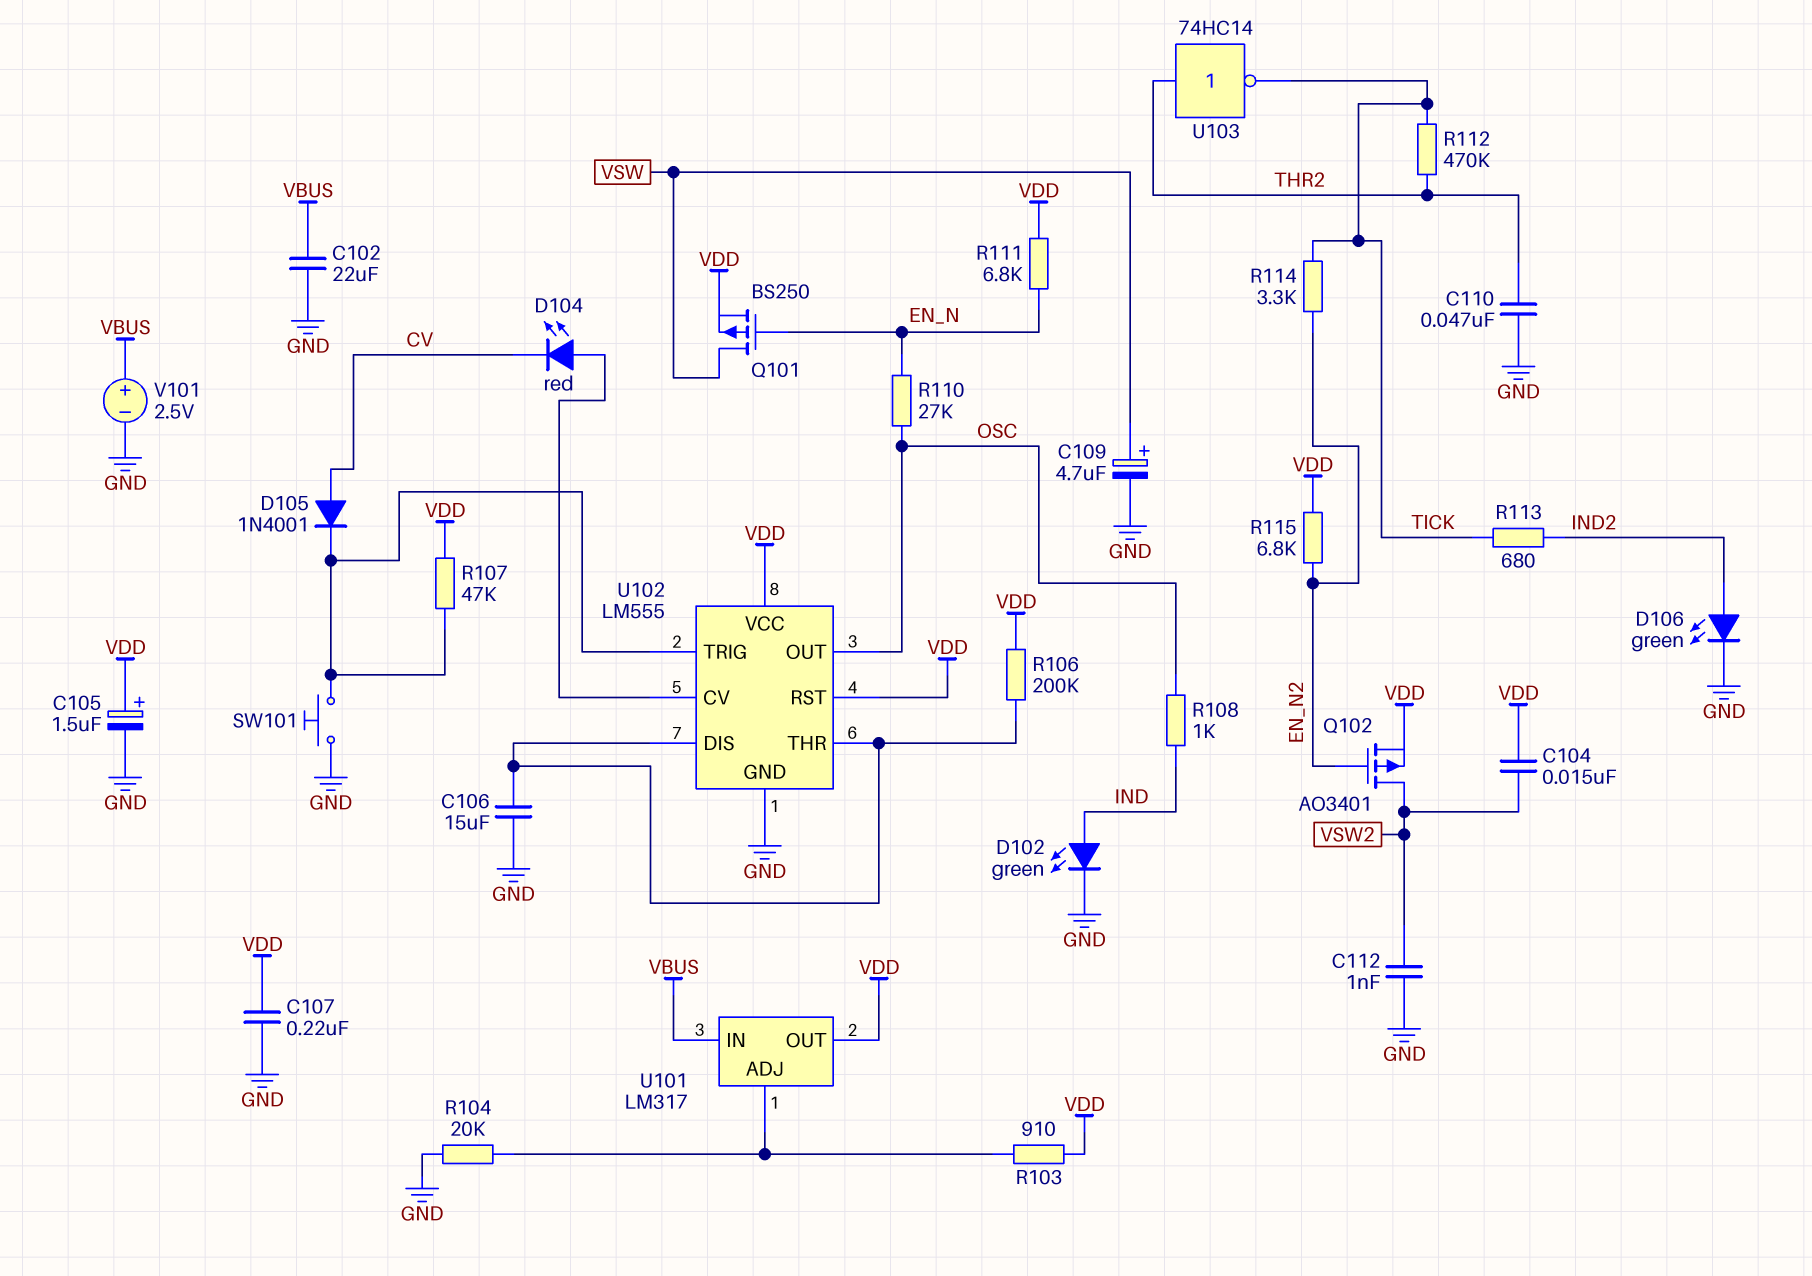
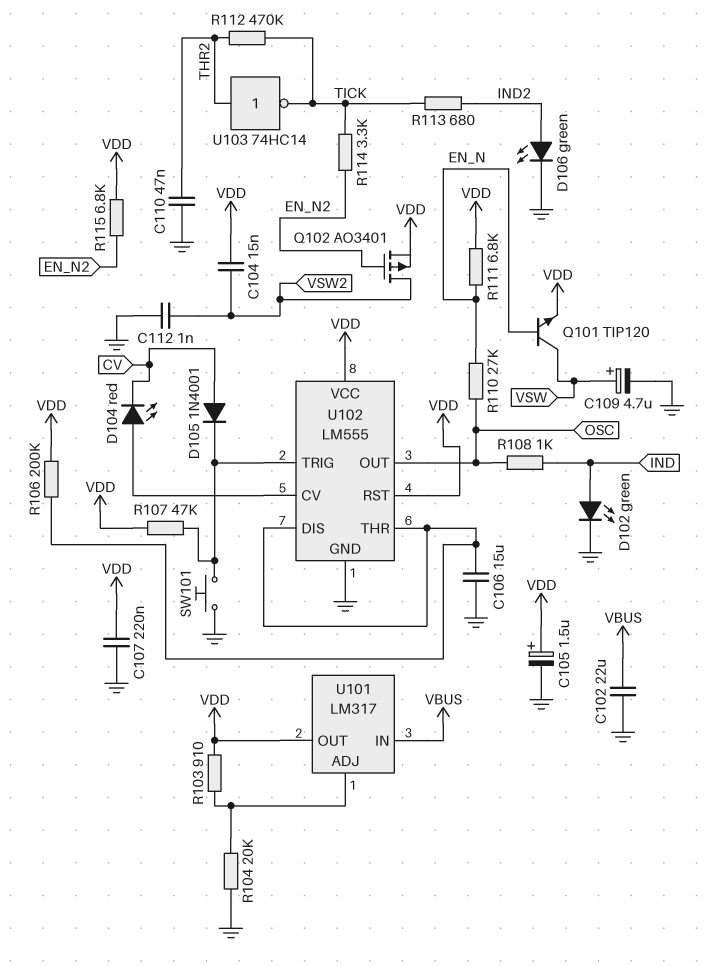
Q101: PMOS BS250 (G EN_N, D VSW, S VDD) -> NPN TIP120 (B EN_N, C VSW, E VDD)
V101: 2.5V (plus VBUS, minus GND) -> none

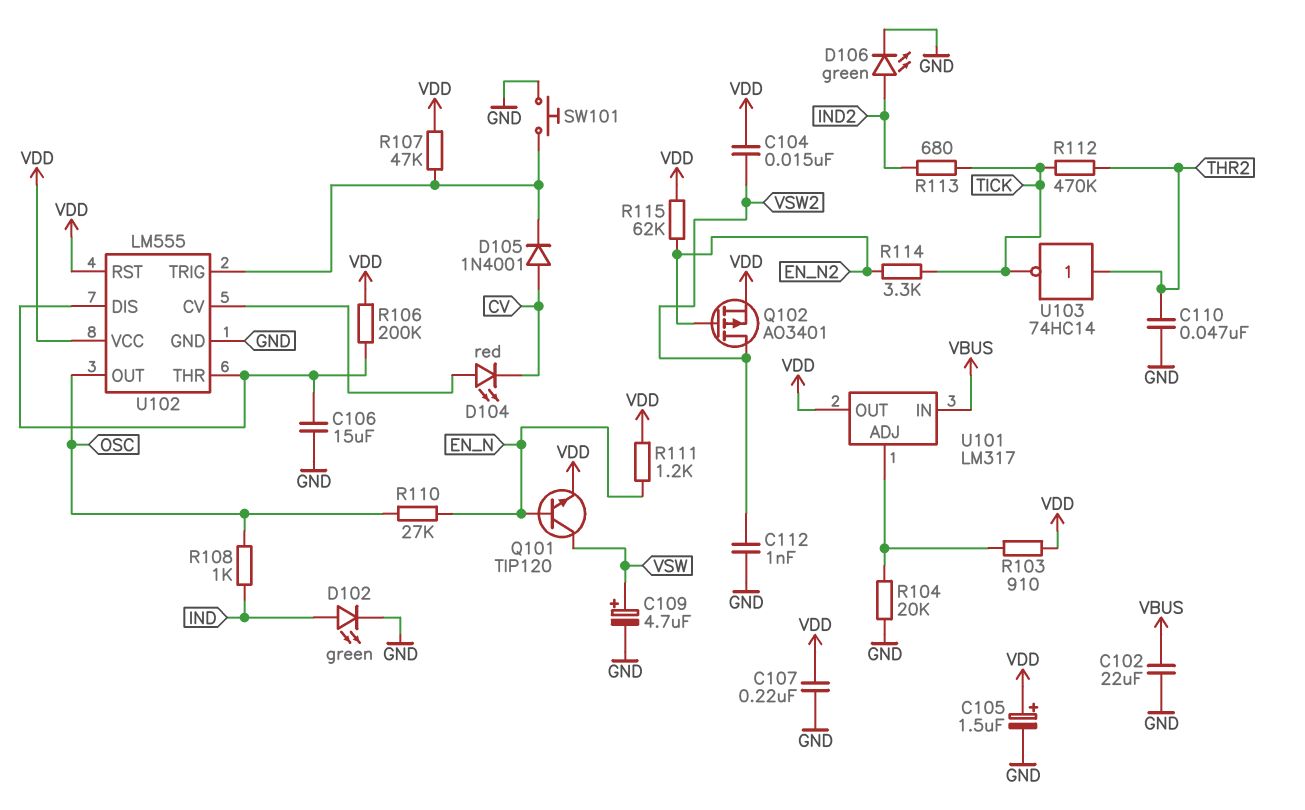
R111: 6.8k (EN_N, VDD) -> 1.2k (EN_N, VDD)
R115: 6.8k (EN_N2, VDD) -> 62k (EN_N2, VDD)

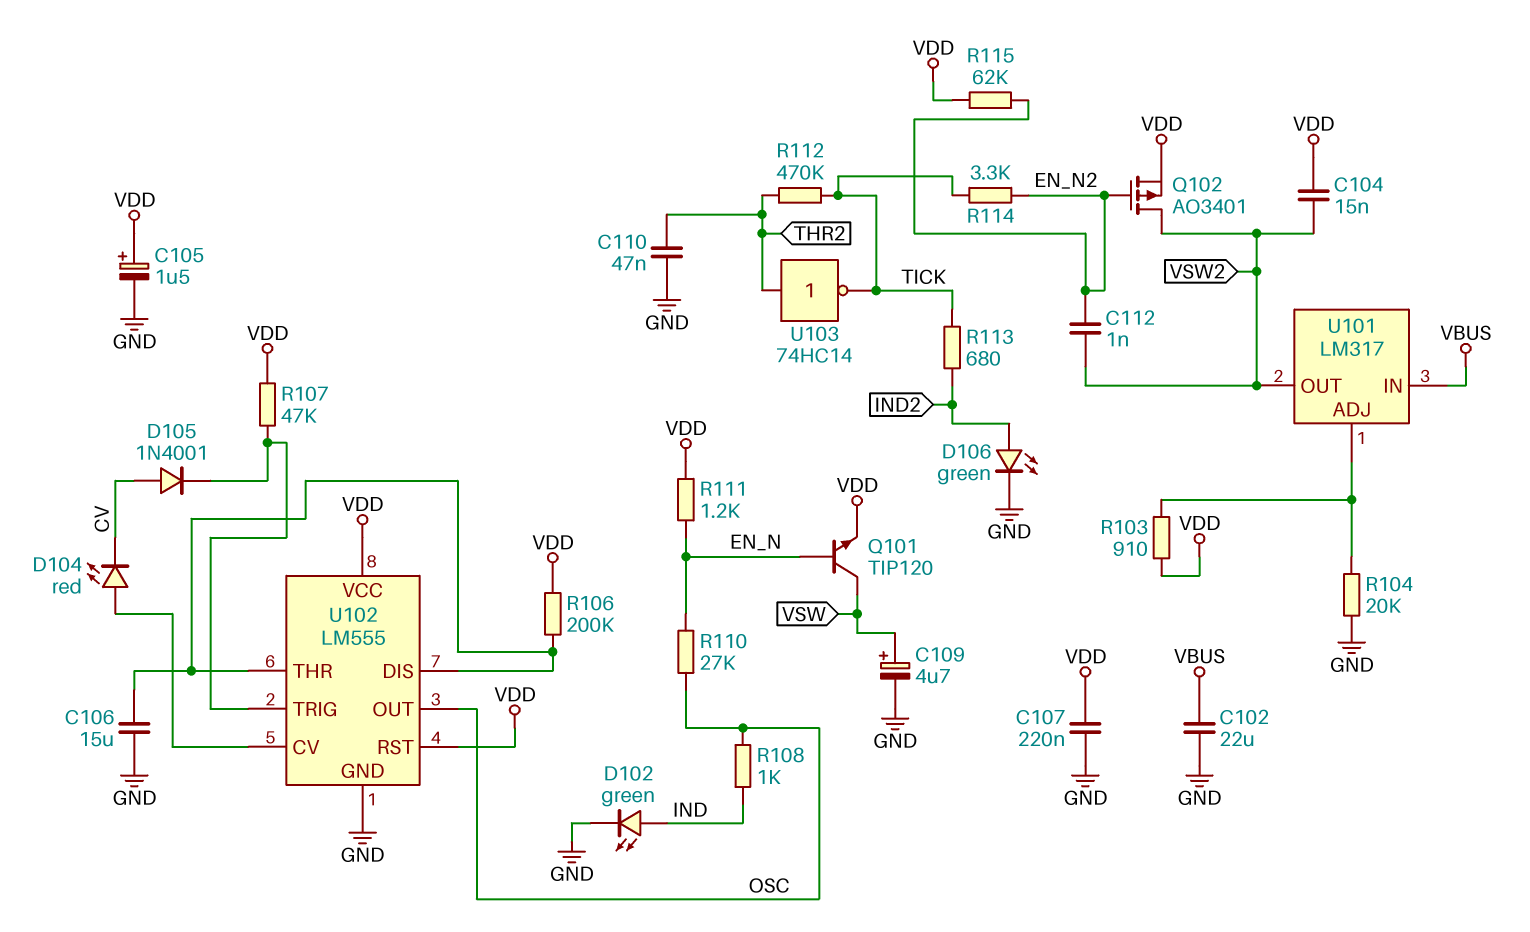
C112: 1nF (GND, VSW2) -> 1nF (EN_N2, VSW2)
SW101: button (GND, U102/TRIG) -> none
U101 pin OUT: VDD -> VSW2

